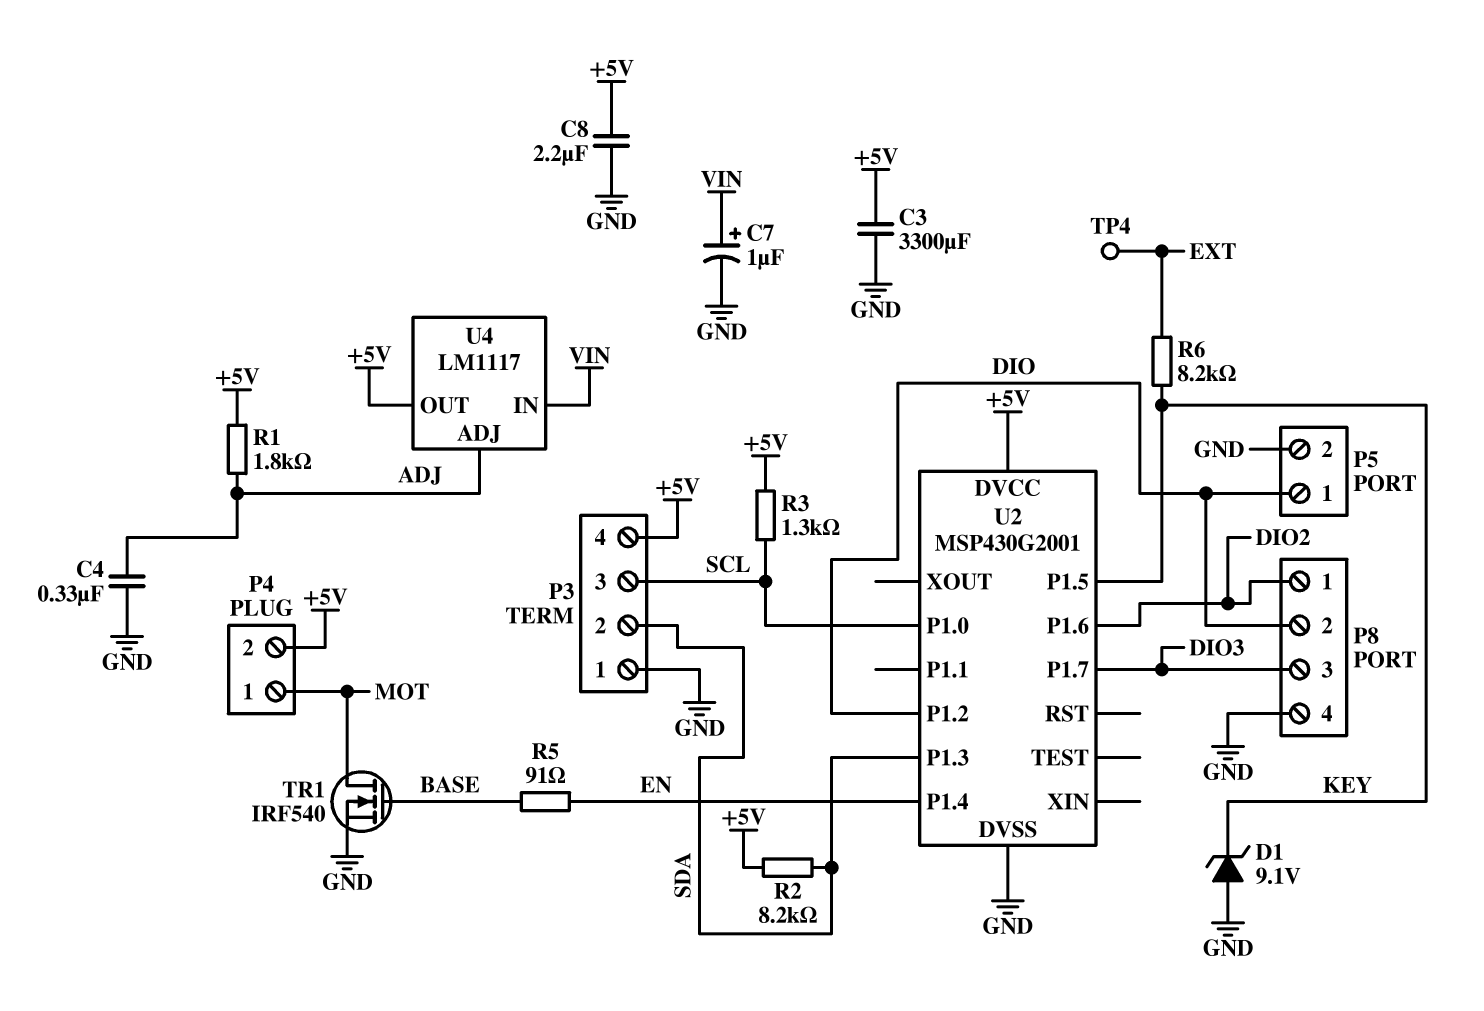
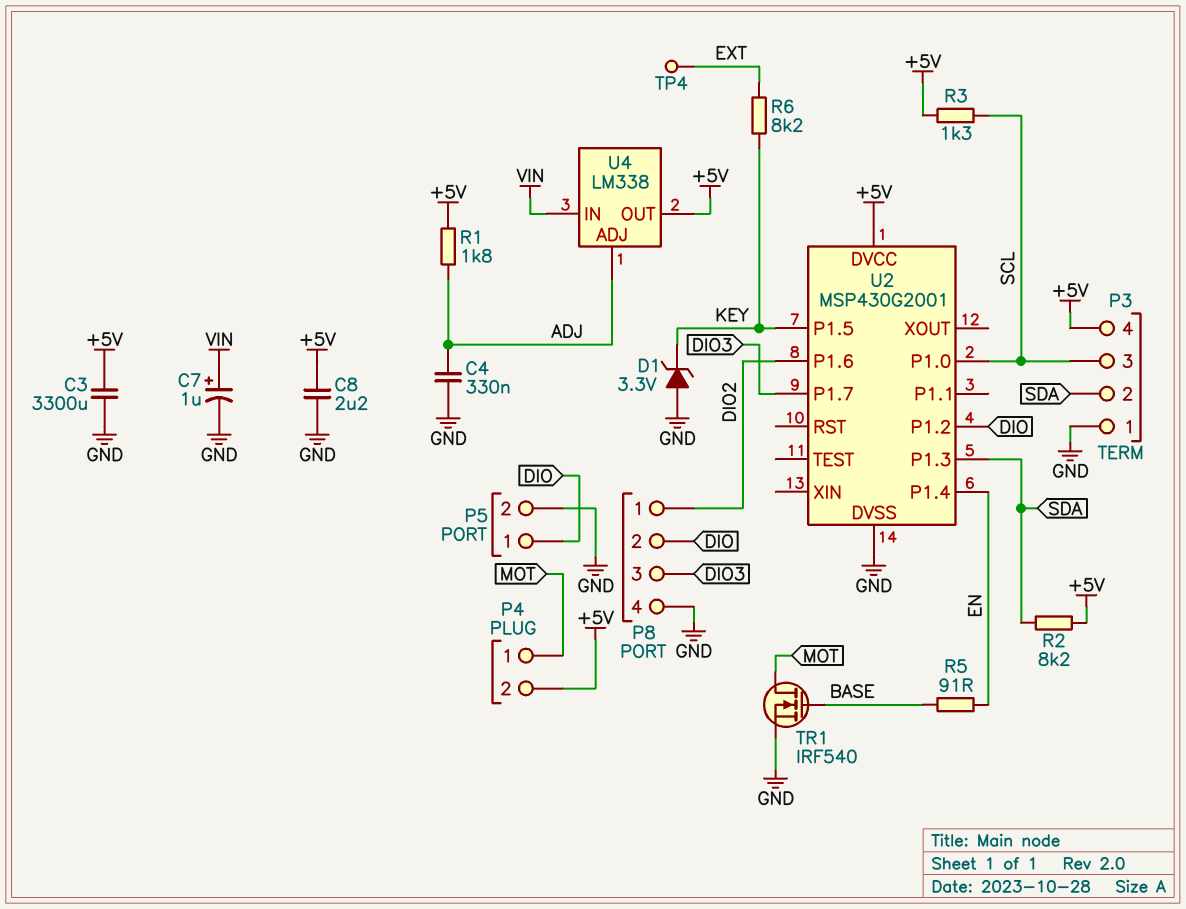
D1: zener 9.1V (A GND, K KEY) -> zener 3.3V (A GND, K KEY)
U4: LM1117 -> LM338

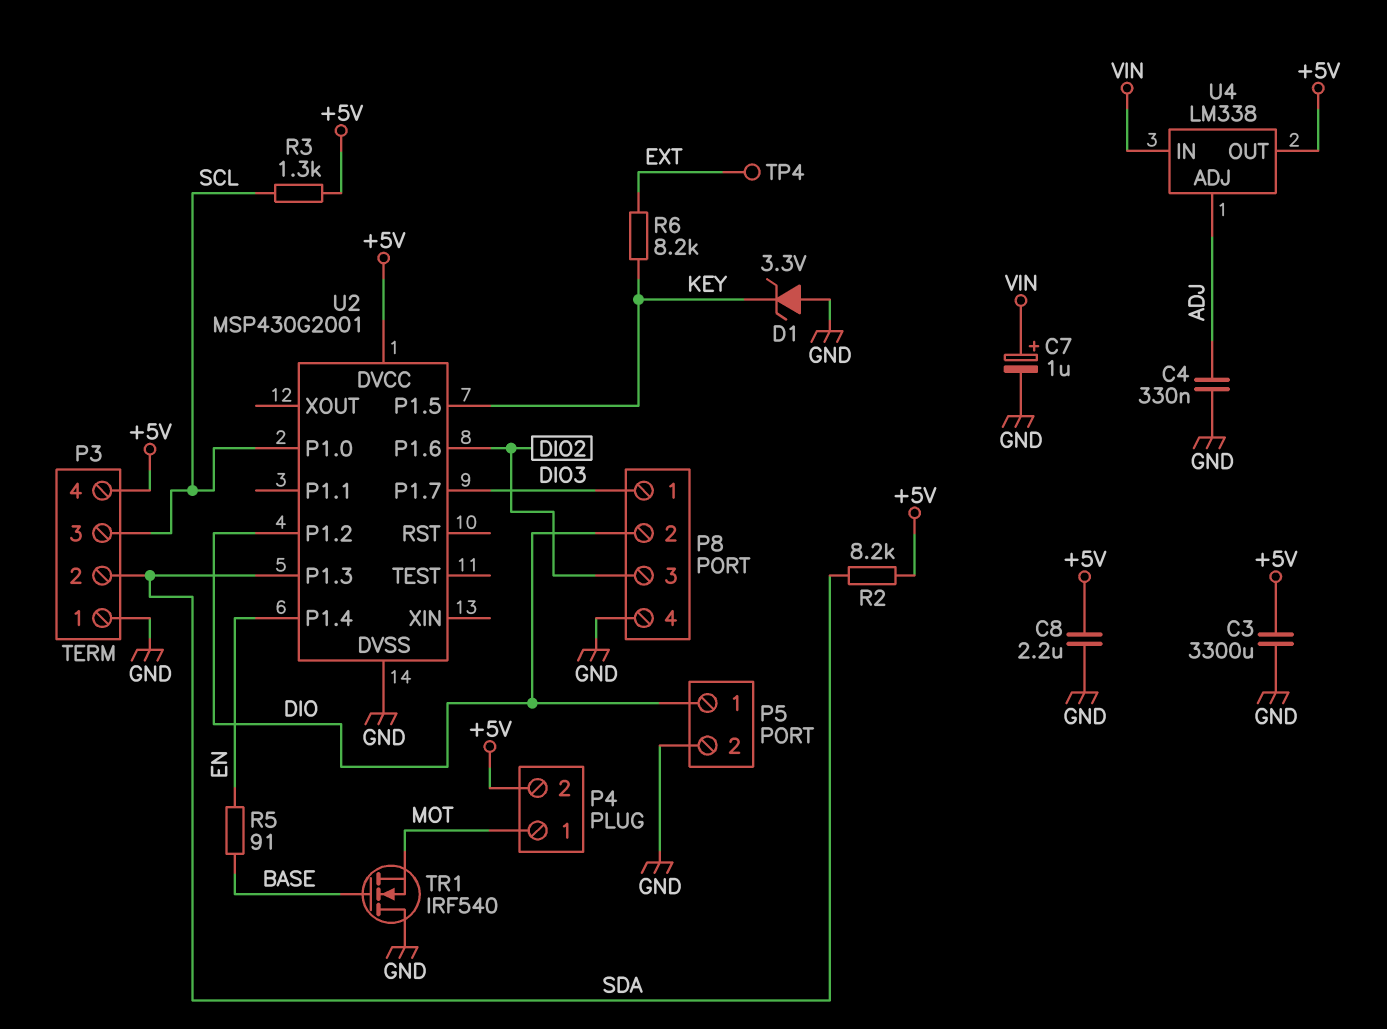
P8 pin 1: DIO2 -> DIO3
P8 pin 3: DIO3 -> DIO2
R1: 1.8k (+5V, ADJ) -> none
TR1: NMOS IRF540 (G BASE, D MOT, S GND) -> NMOS IRF540 (G BASE, D GND, S MOT)

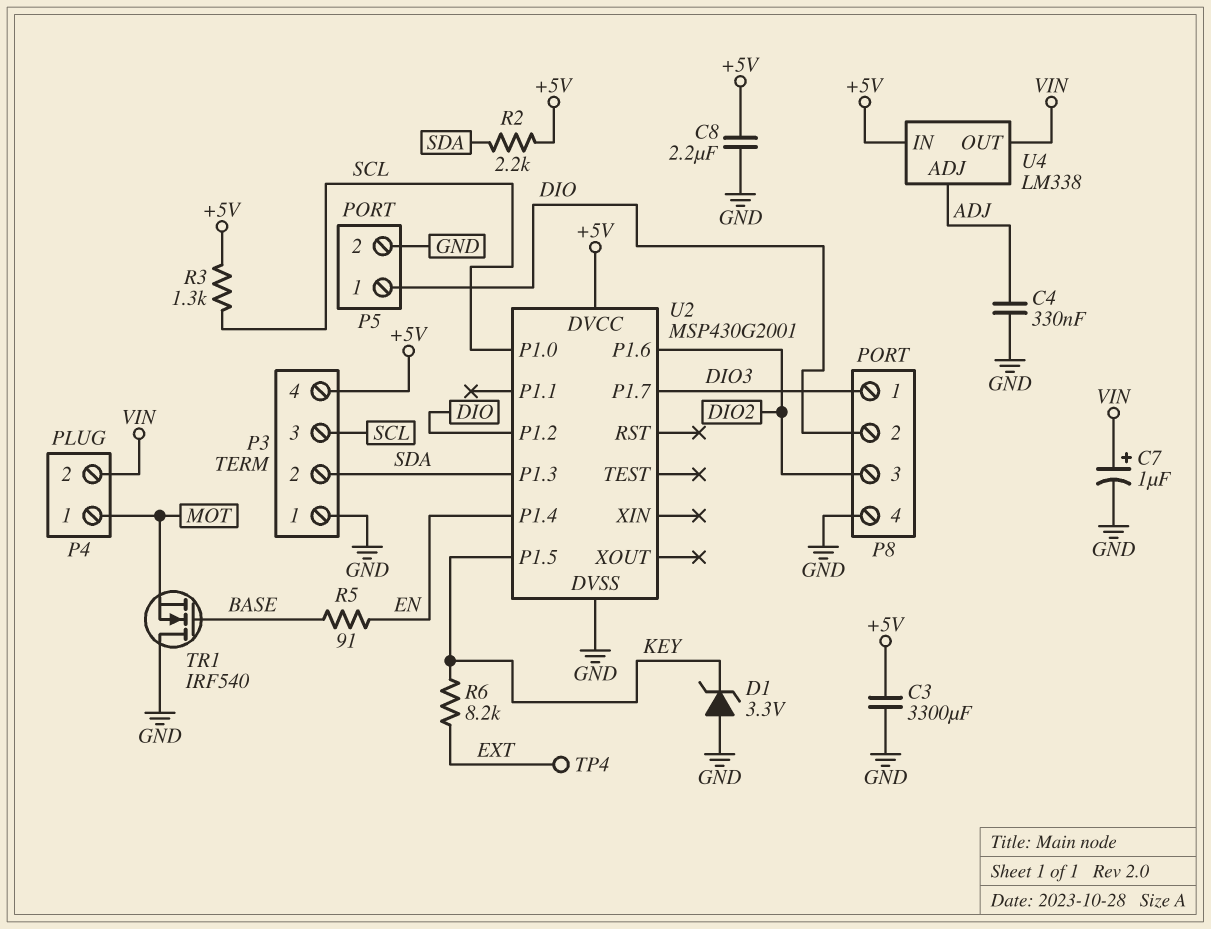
P4 pin 2: +5V -> VIN
R2: 8.2k (+5V, SDA) -> 2.2k (+5V, SDA)
U4 pin IN: VIN -> +5V
U4 pin OUT: +5V -> VIN

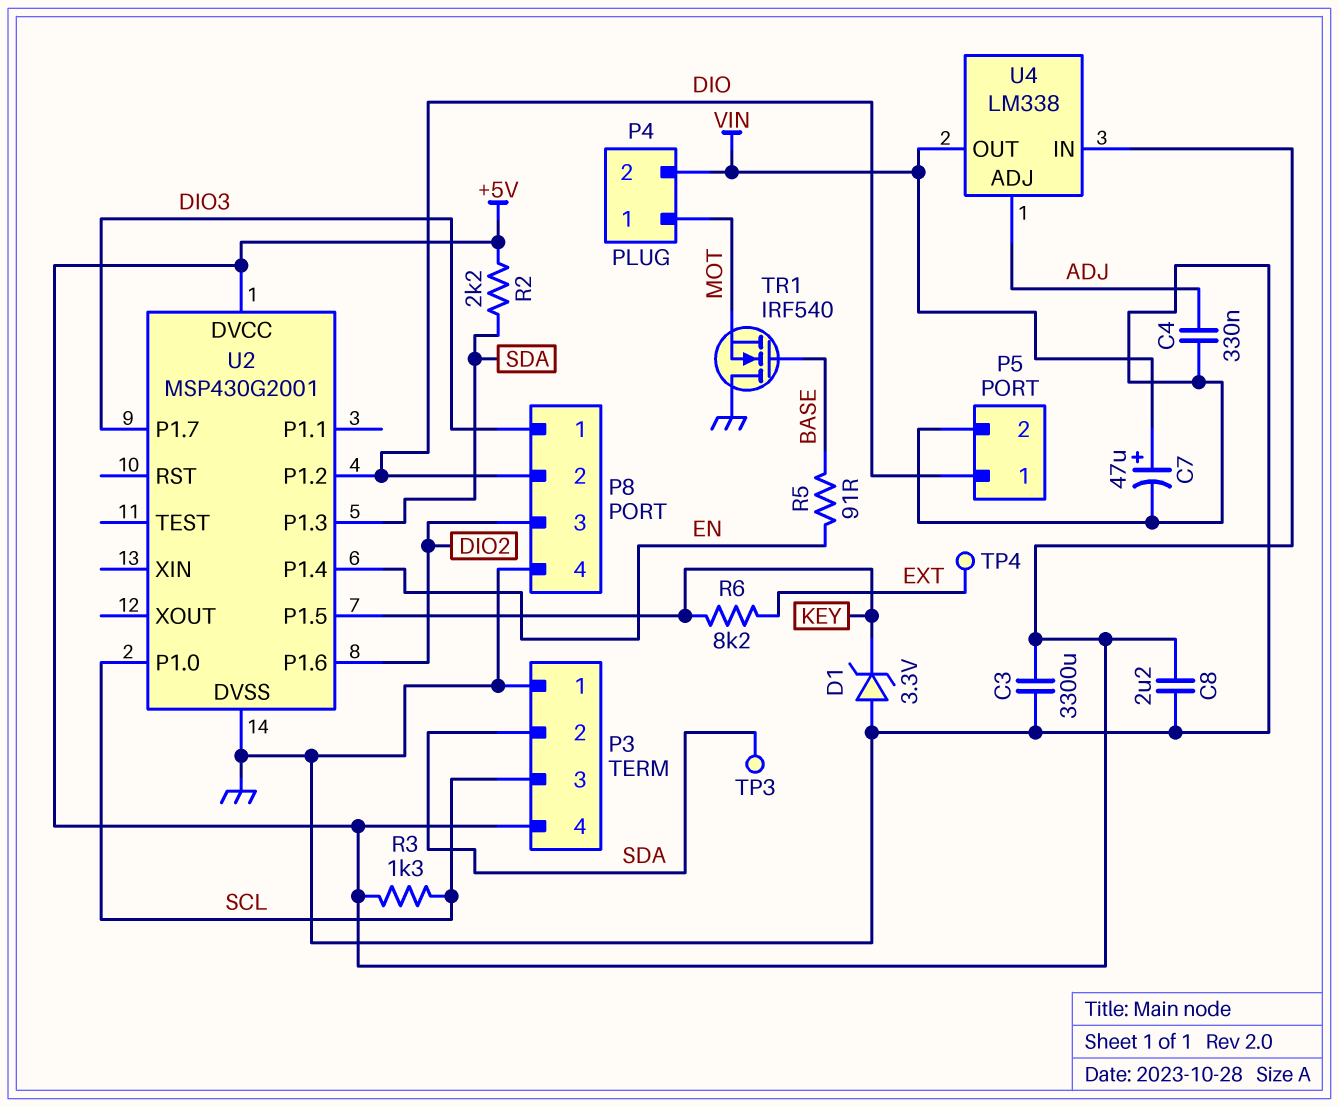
C7: 1uF (plus VIN, minus GND) -> 47uF (plus VIN, minus GND)
TP3: none -> test point (SDA)

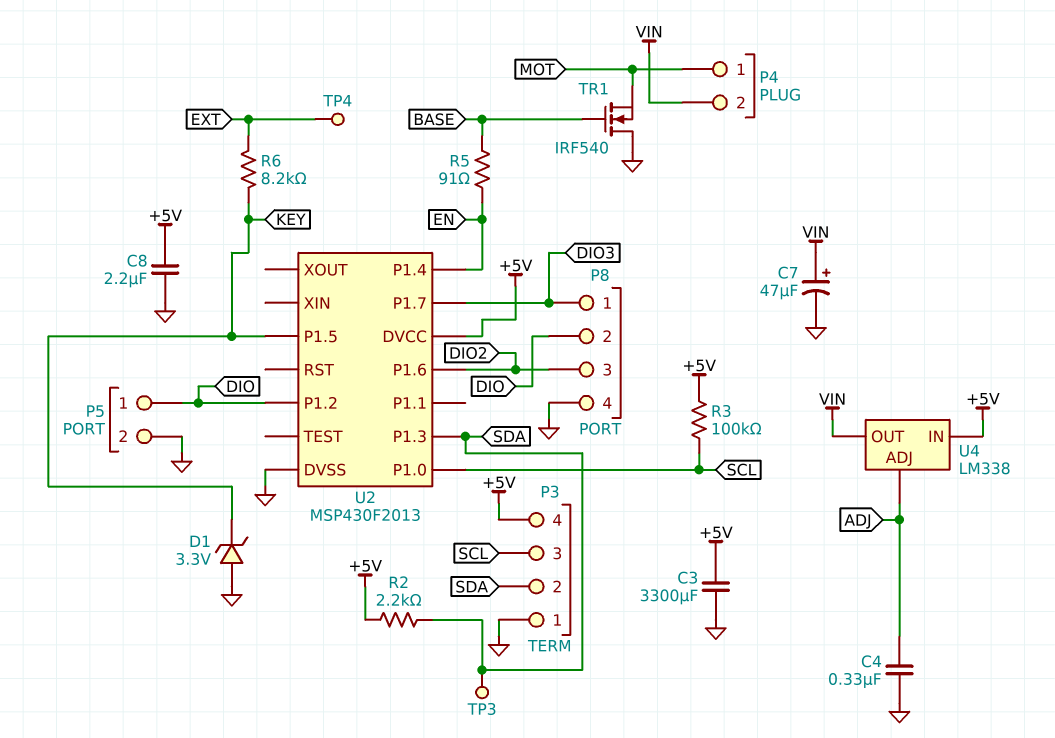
R3: 1.3k (+5V, SCL) -> 100k (+5V, SCL)
U2: MSP430G2001 -> MSP430F2013

